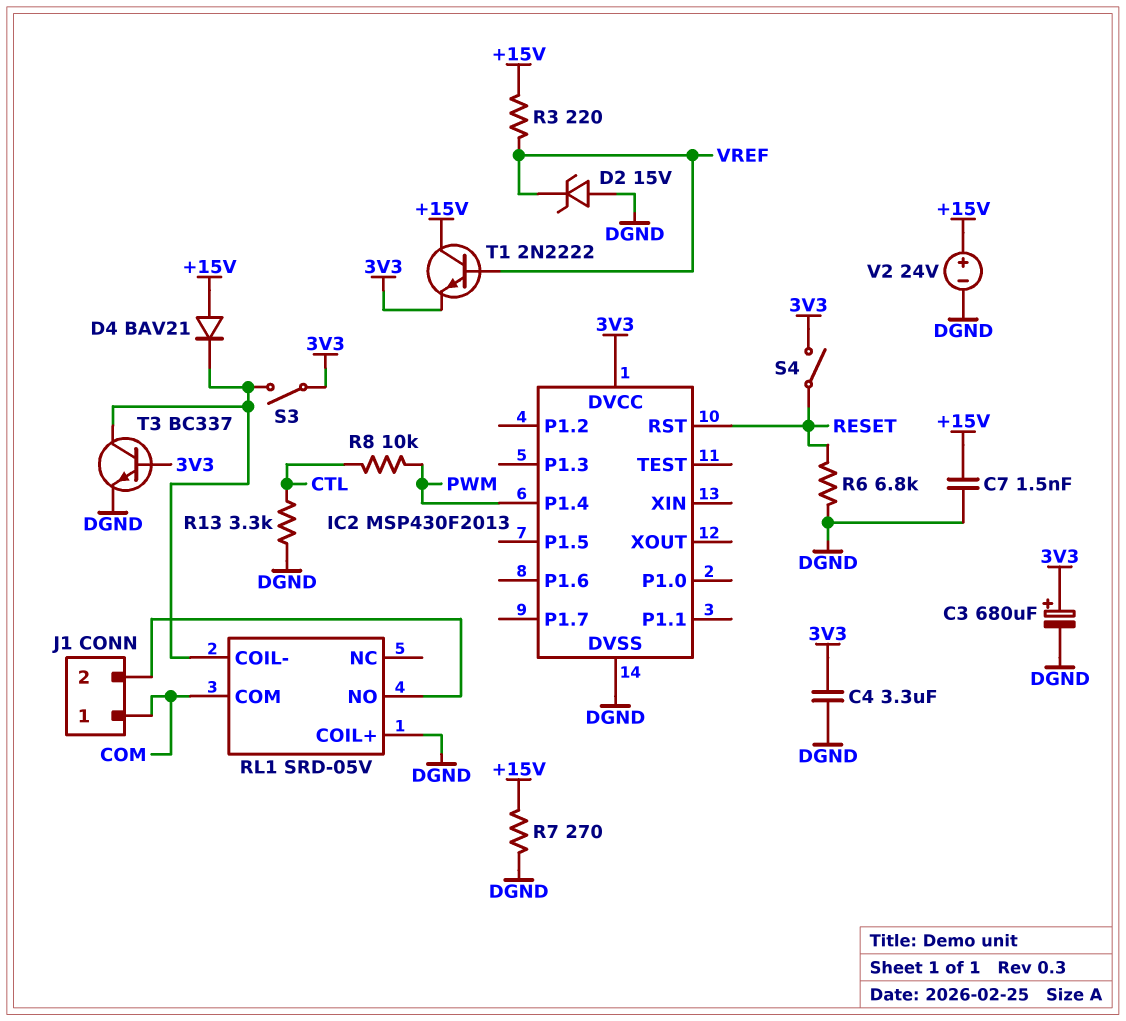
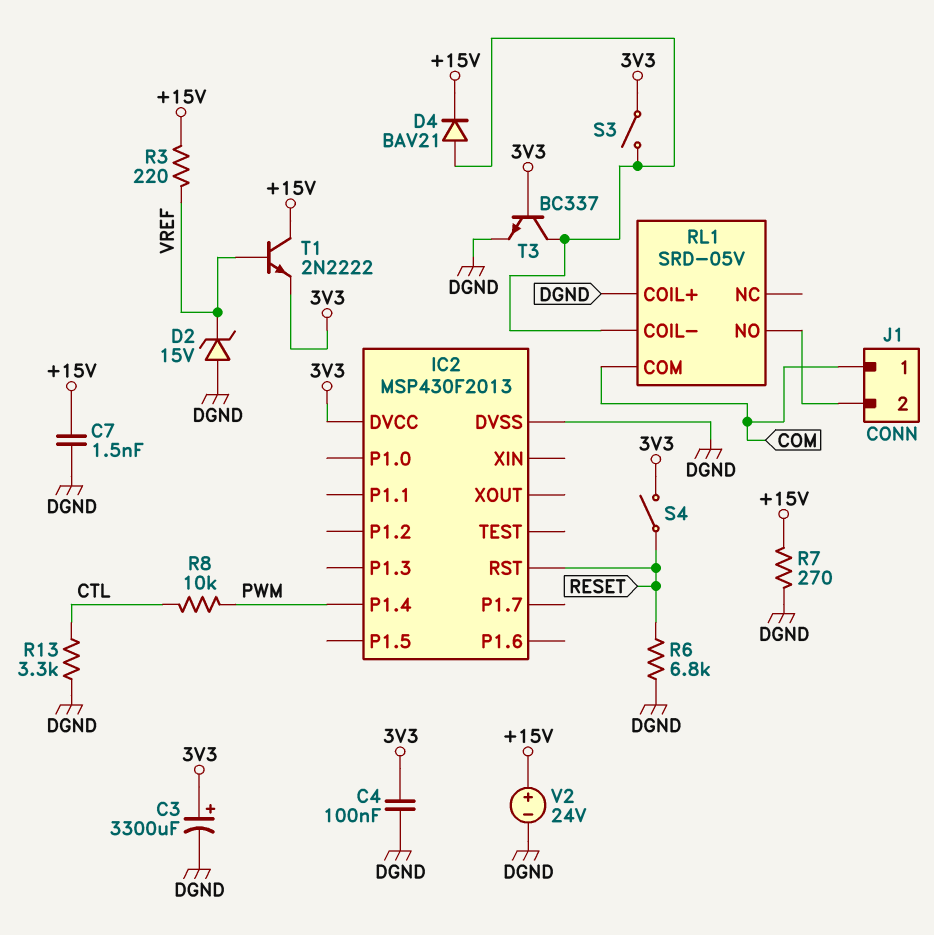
C3: 680uF (plus 3V3, minus DGND) -> 3300uF (plus 3V3, minus DGND)
C4: 3.3uF (3V3, DGND) -> 100nF (3V3, DGND)
D4: diode BAV21 (A +15V, K RL1/COIL-) -> diode BAV21 (A RL1/COIL-, K +15V)

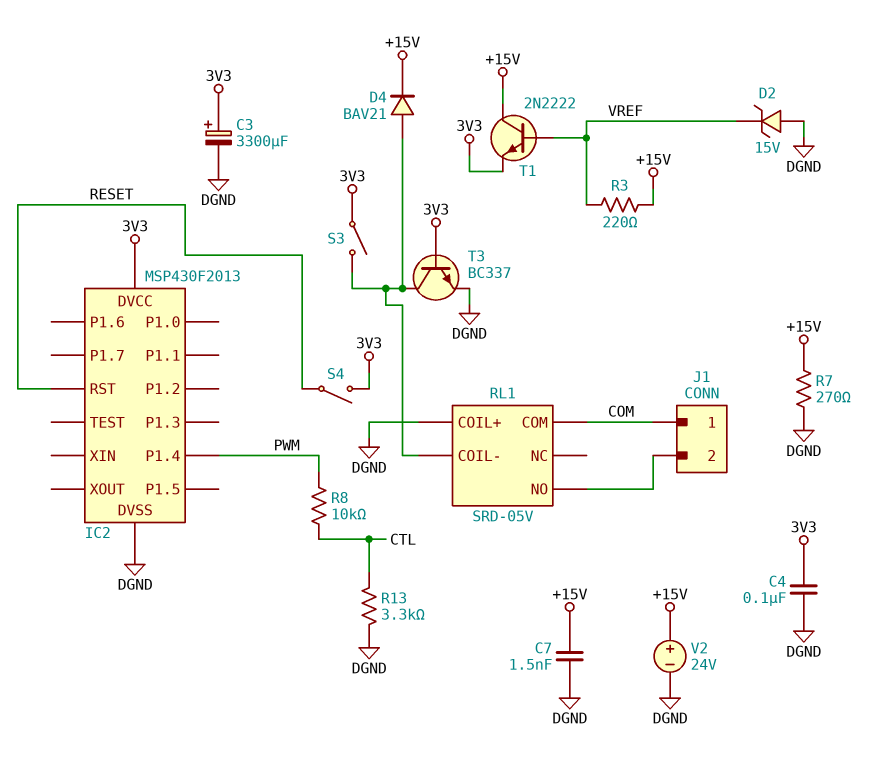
R6: 6.8k (DGND, RESET) -> none

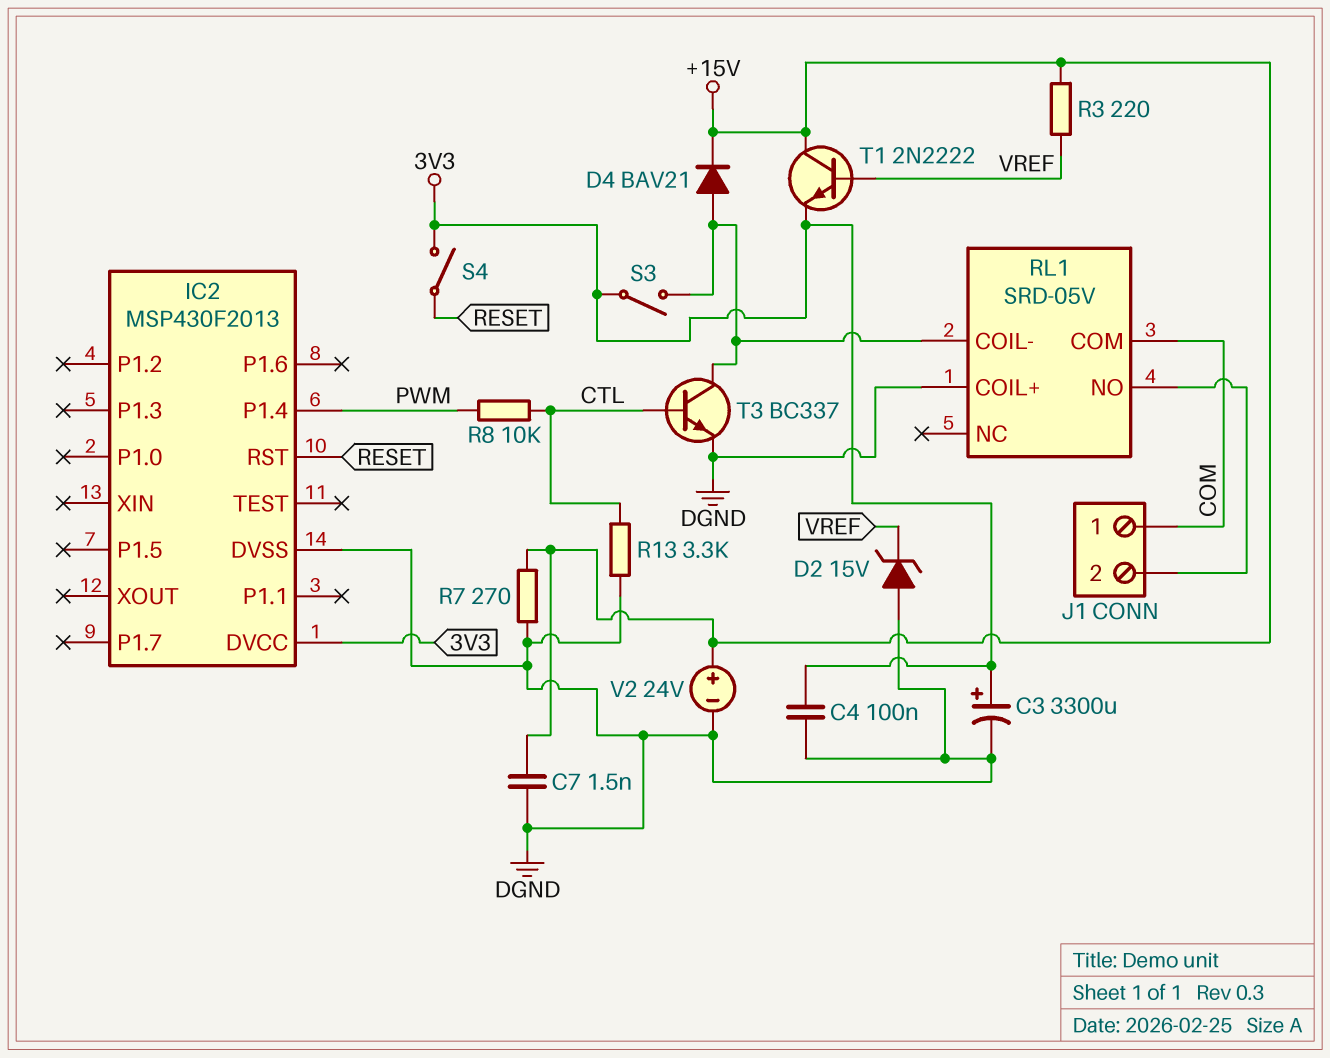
T3: NPN BC337 (B 3V3, C RL1/COIL-, E DGND) -> NPN BC337 (B CTL, C RL1/COIL-, E DGND)

